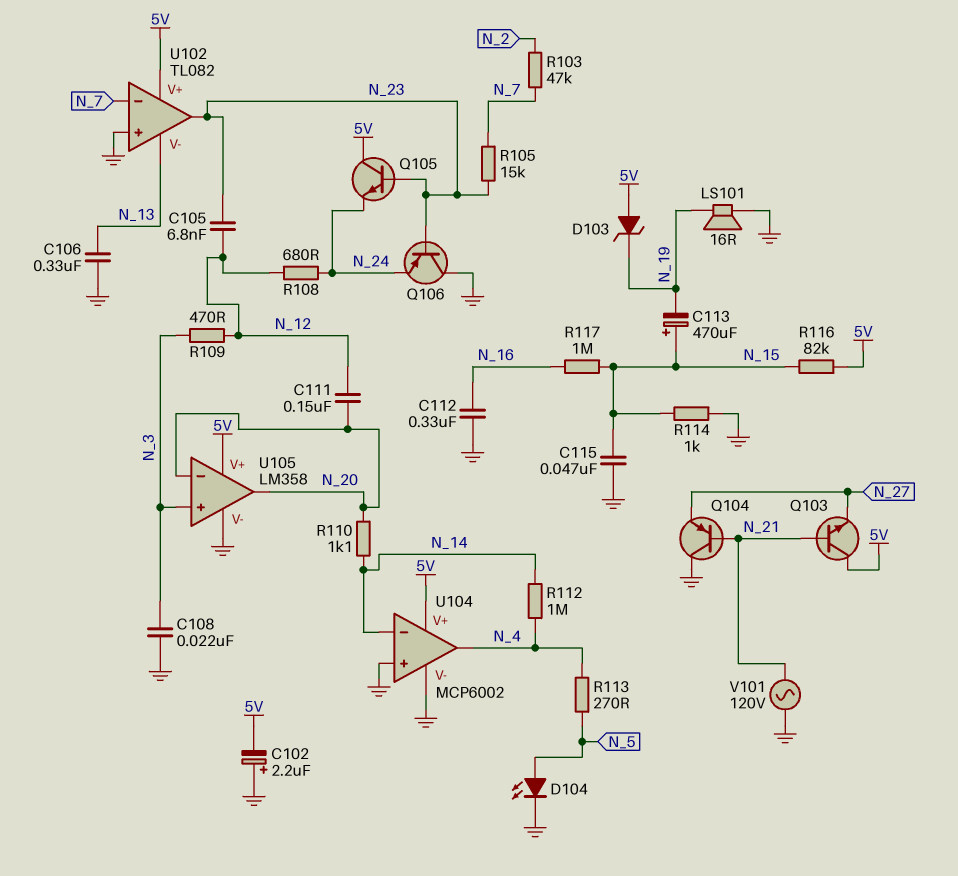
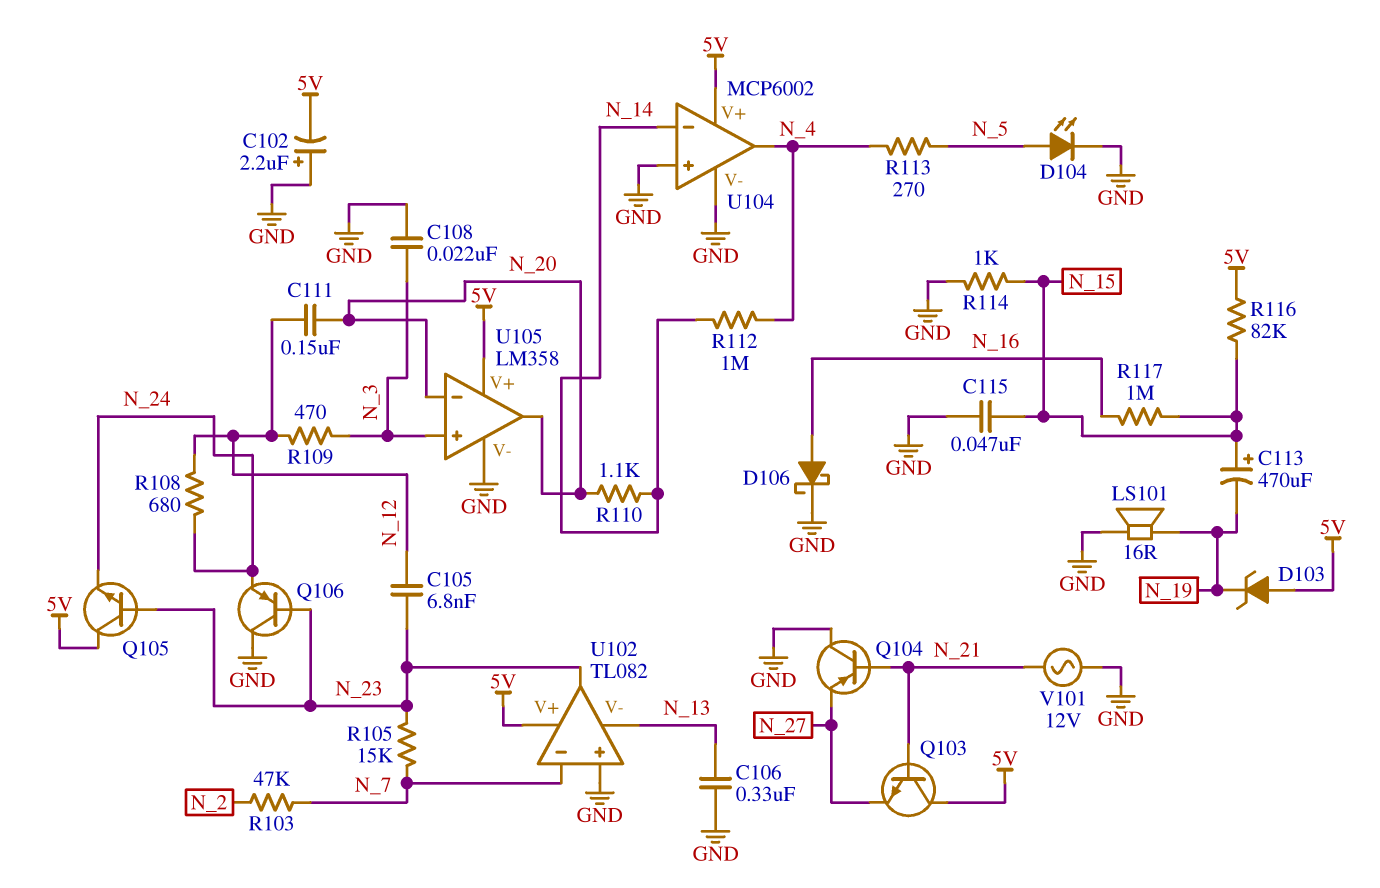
C112: 330nF (GND, N_16) -> none
D106: none -> schottky (A N_16, K GND)
V101: AC 120V (GND, N_21) -> AC 12V (GND, N_21)

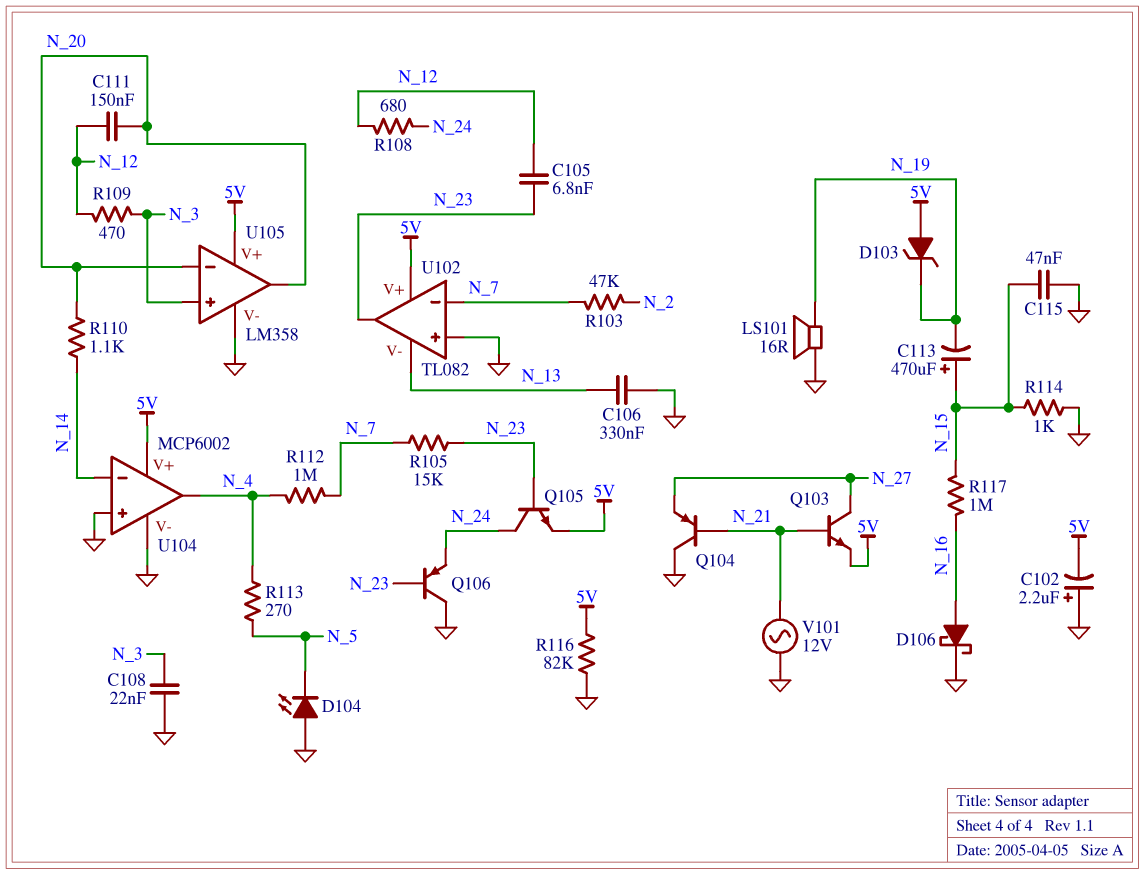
D104: LED (A N_5, K GND) -> LED (A GND, K N_5)
Q103: NPN (B N_21, C 5V, E N_27) -> NPN (B N_21, C N_27, E 5V)
Q105: NPN (B N_23, C 5V, E N_24) -> NPN (B N_23, C N_24, E 5V)
R112: 1M (N_4, N_14) -> 1M (N_4, N_7)
R116: 82k (5V, N_15) -> 82k (5V, GND)

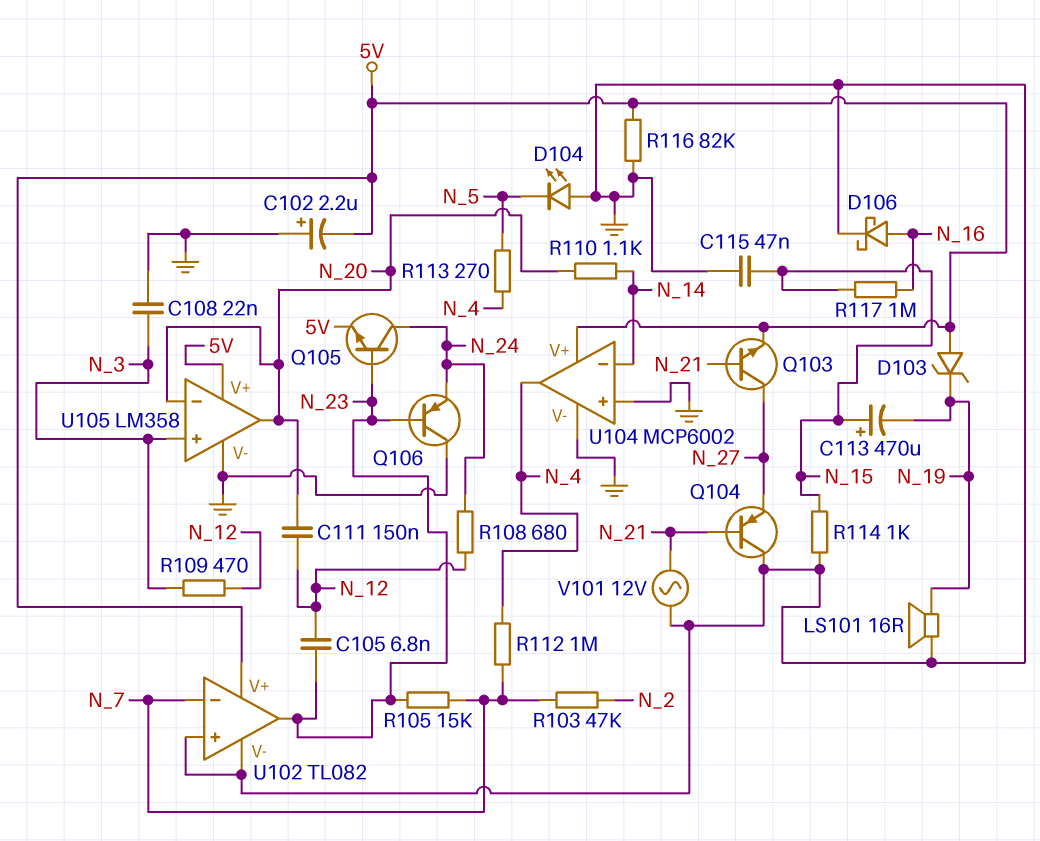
C106: 330nF (GND, N_13) -> none
U102 pin V-: N_13 -> GND

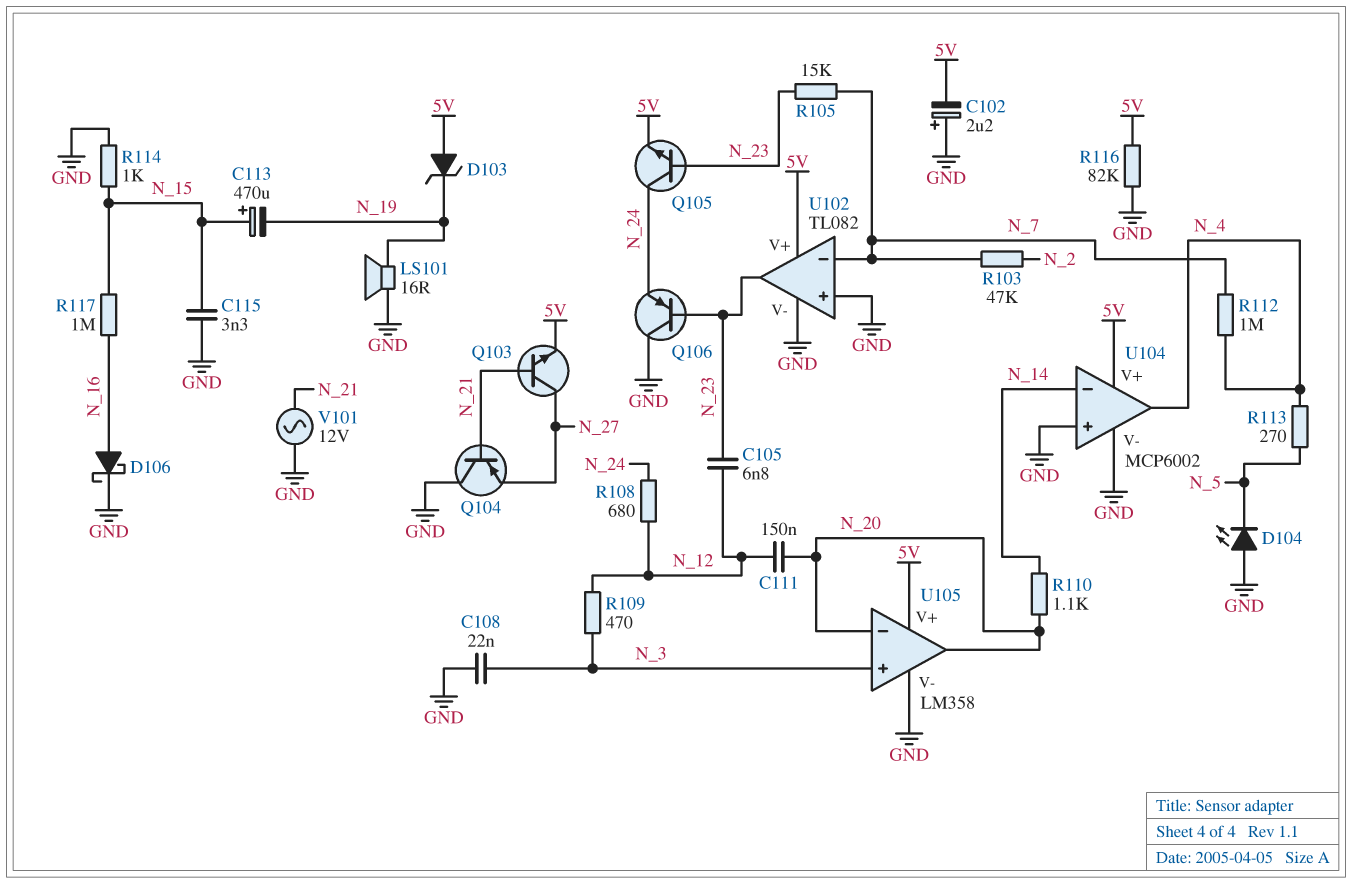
C115: 47nF (GND, N_15) -> 3.3nF (GND, N_15)

